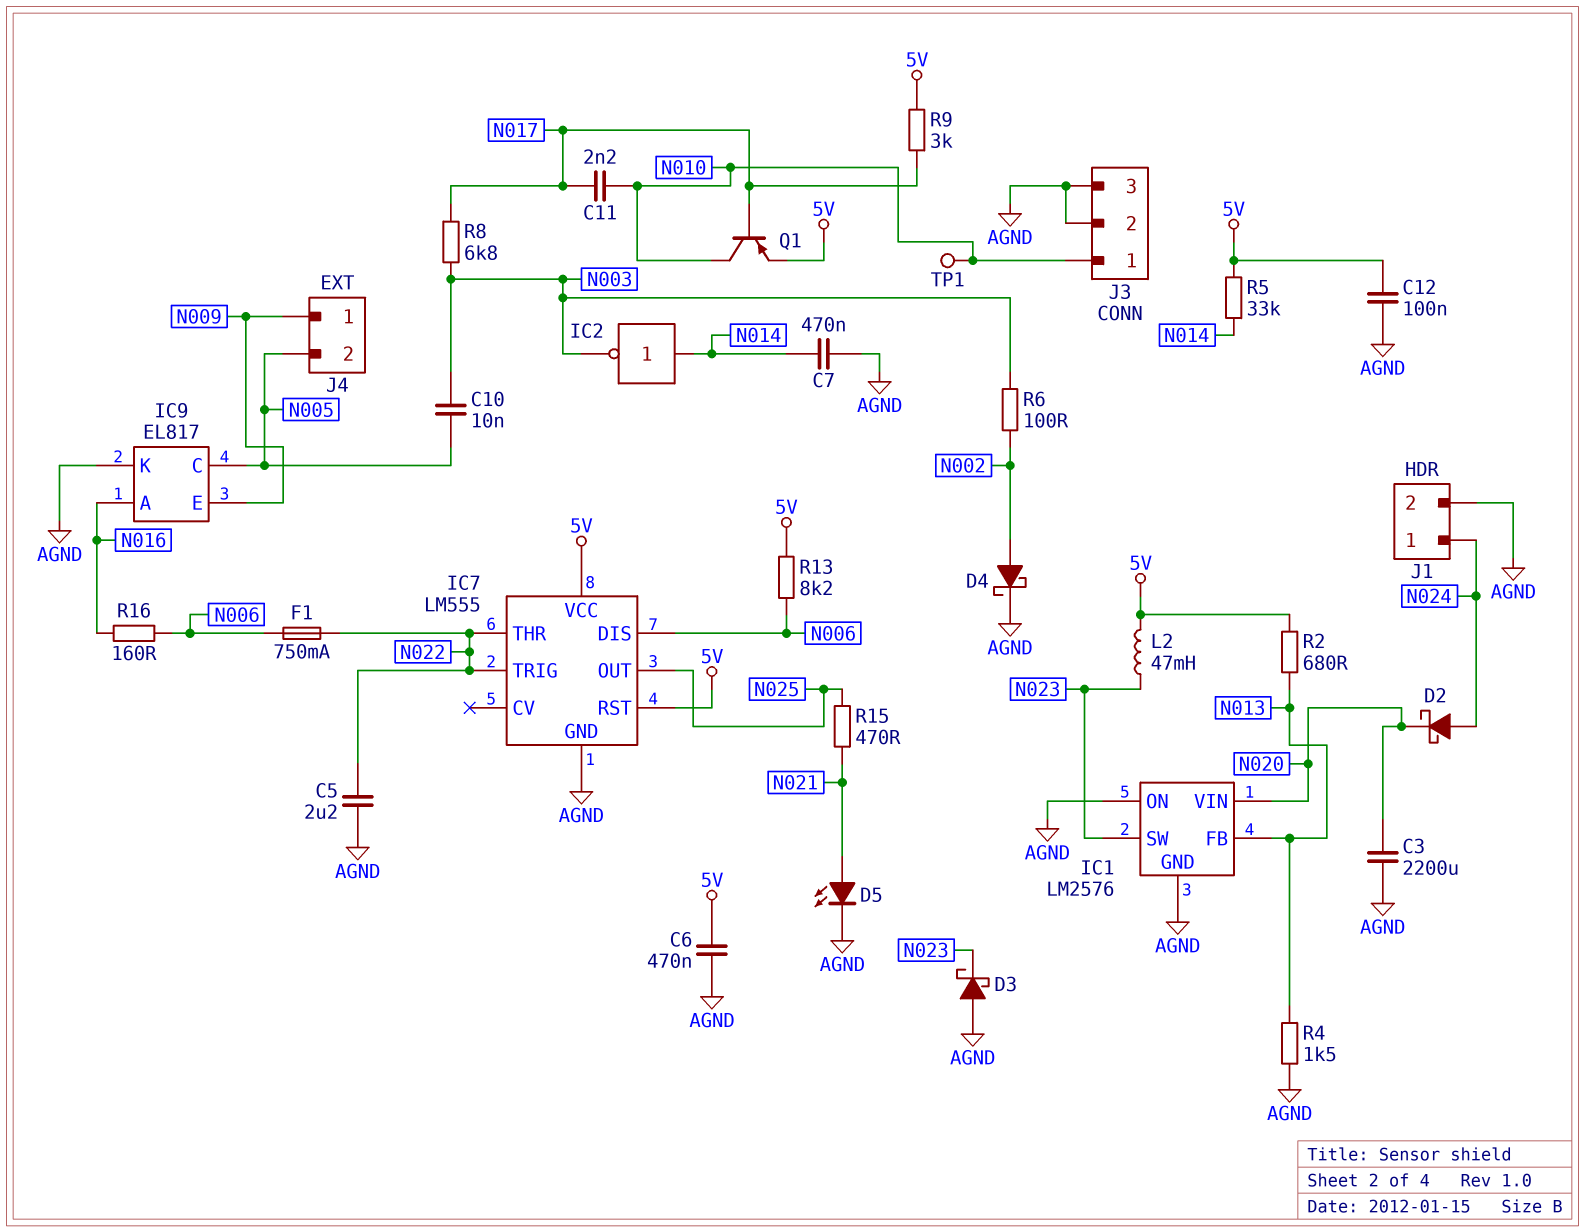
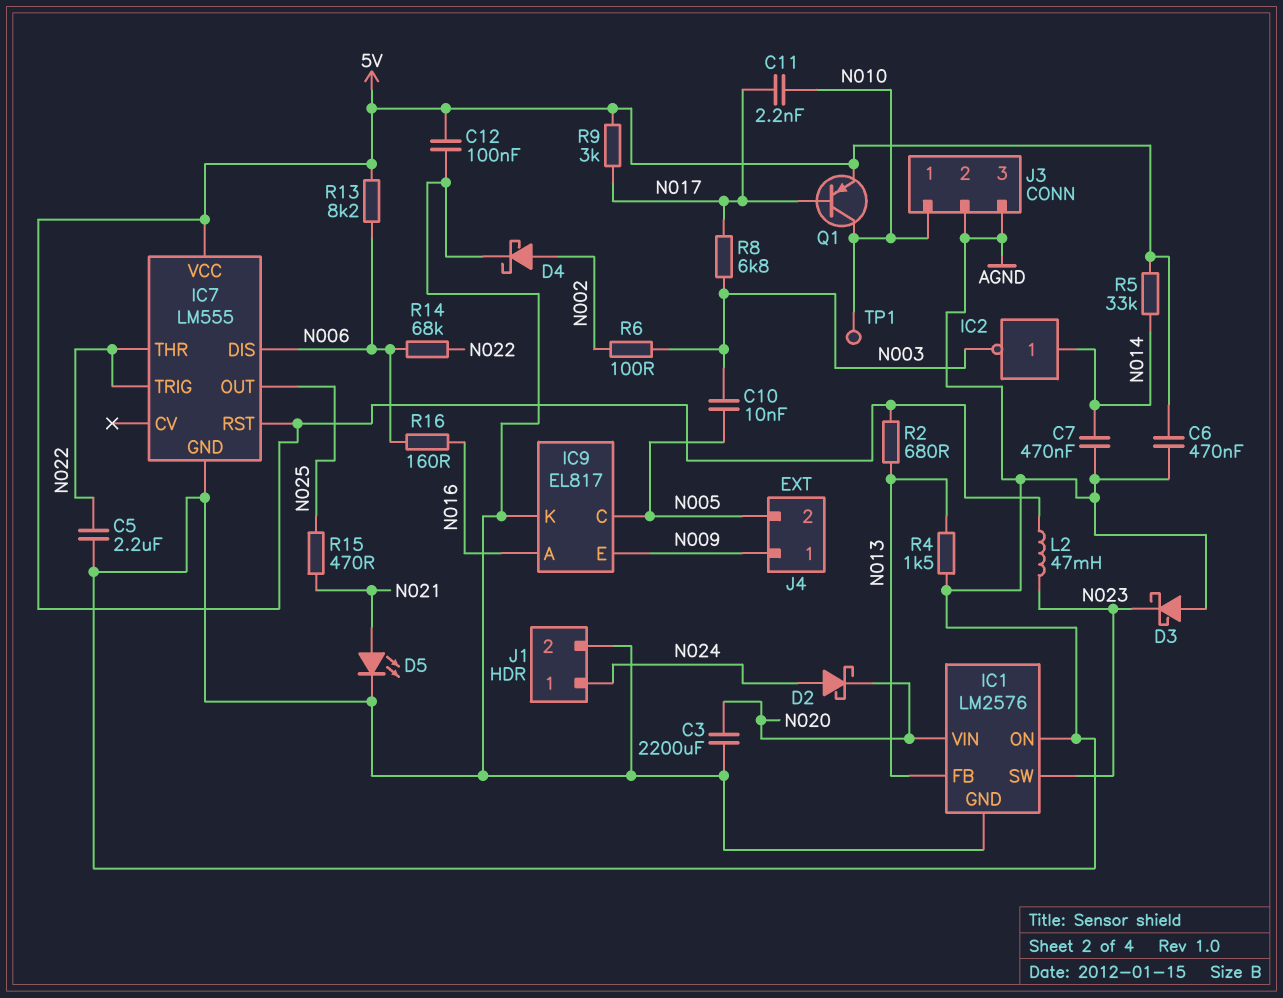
F1: 750mA (N006, N022) -> none
R14: none -> 68k (N006, N022)

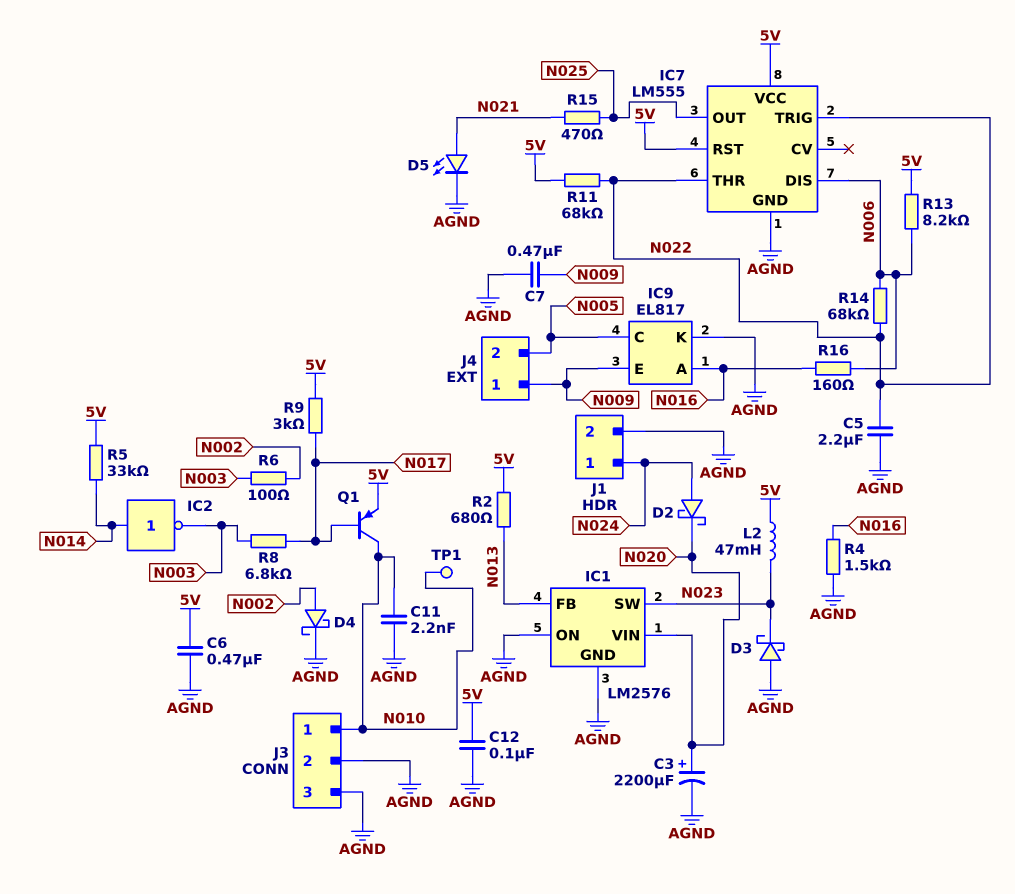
C3: 2200uF (AGND, N020) -> 2200uF (plus N020, minus AGND)
C7: 470nF (AGND, N014) -> 470nF (AGND, N009)
C10: 10nF (N003, N005) -> none
C11: 2.2nF (N010, N017) -> 2.2nF (AGND, N010)
R4: 1.5k (AGND, N013) -> 1.5k (AGND, N016)
R11: none -> 68k (5V, N022)

